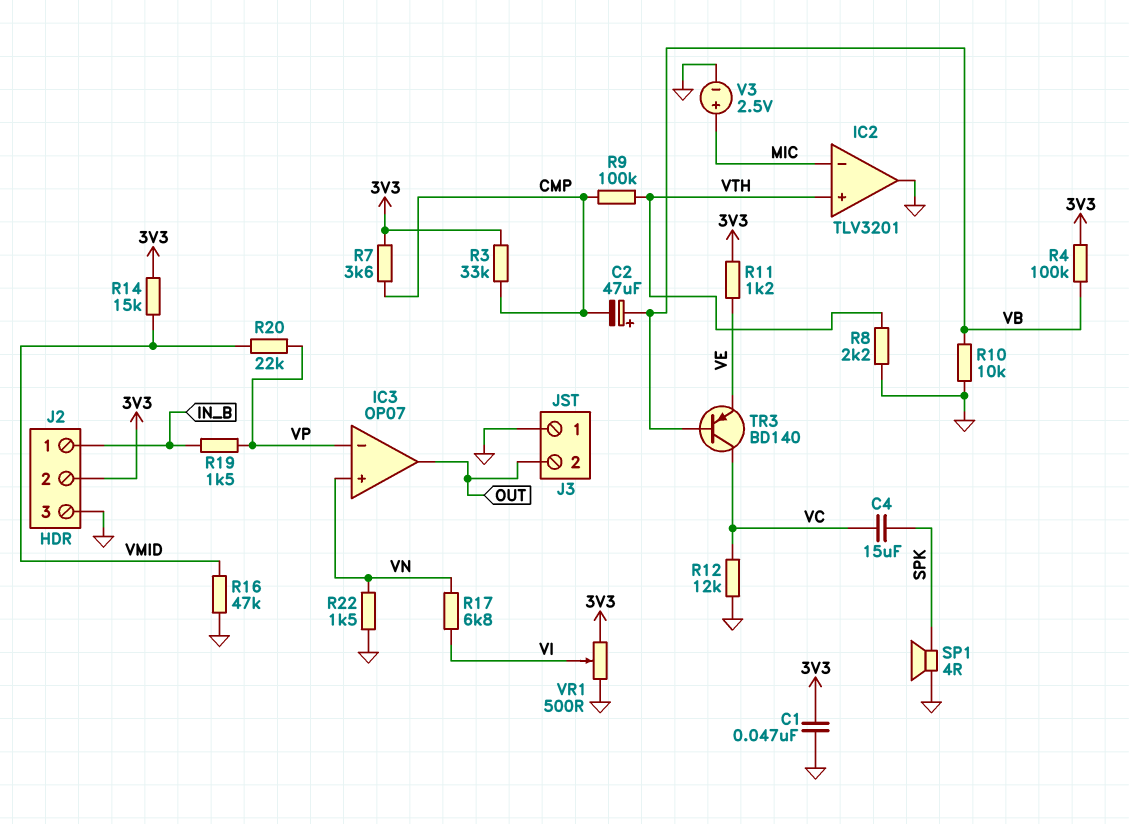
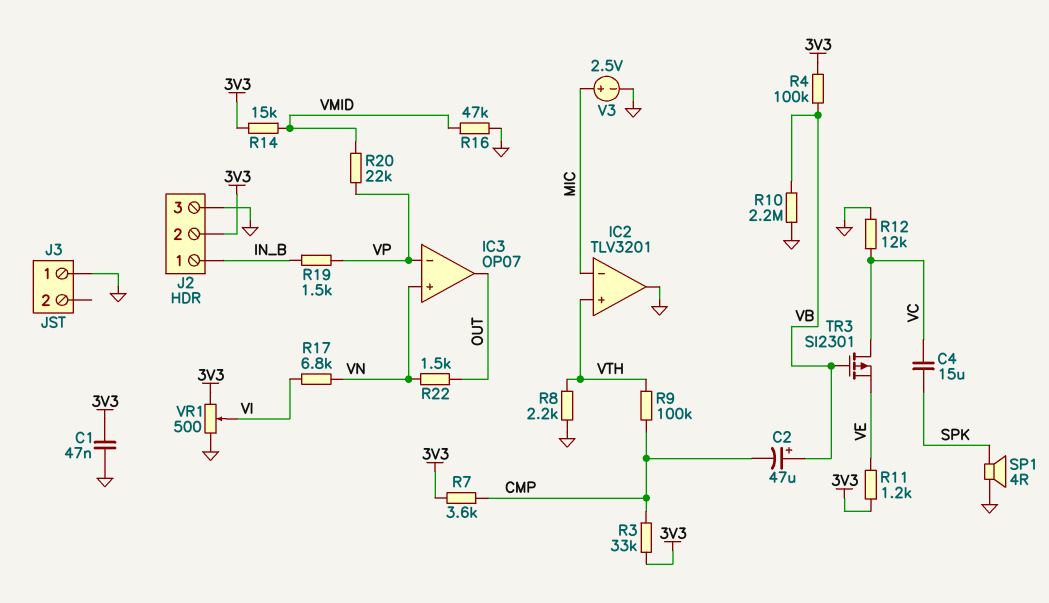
J3 pin 2: OUT -> none
R10: 10k (GND, VB) -> 2.2M (GND, VB)
R22: 1.5k (GND, VN) -> 1.5k (OUT, VN)
TR3: PNP BD140 (B VB, C VC, E VE) -> PMOS SI2301 (G VB, D VC, S VE)

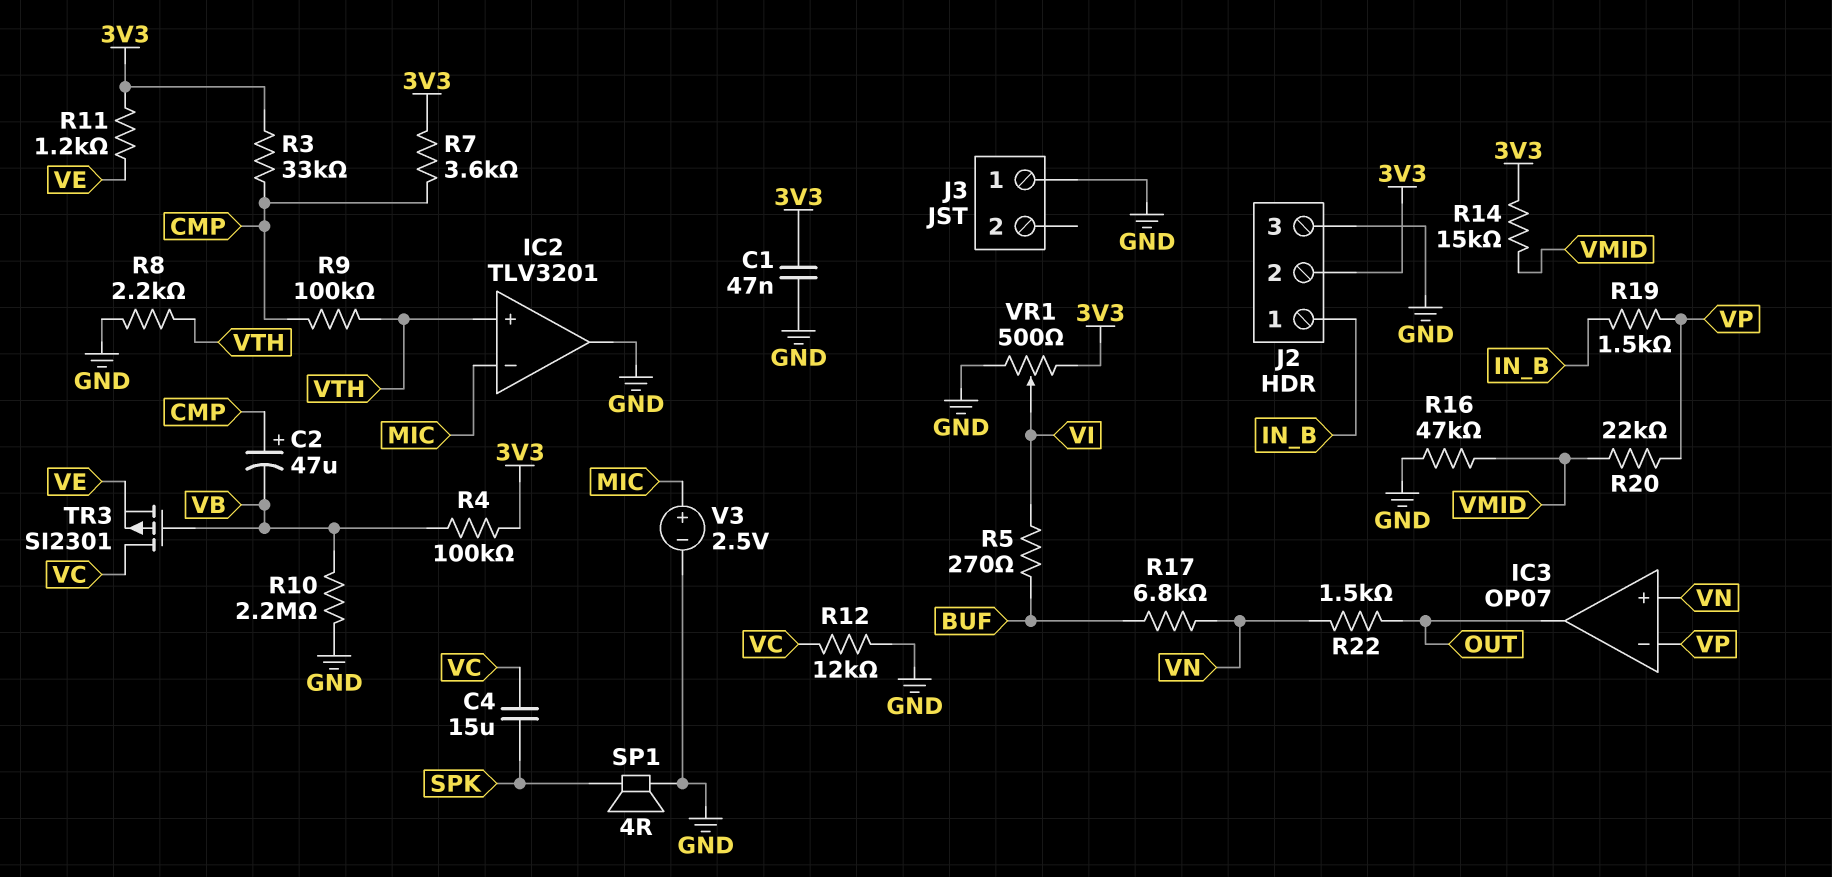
C2: 47uF (plus VB, minus CMP) -> 47uF (plus CMP, minus VB)
R5: none -> 270 (BUF, VI)
R17: 6.8k (VI, VN) -> 6.8k (BUF, VN)

